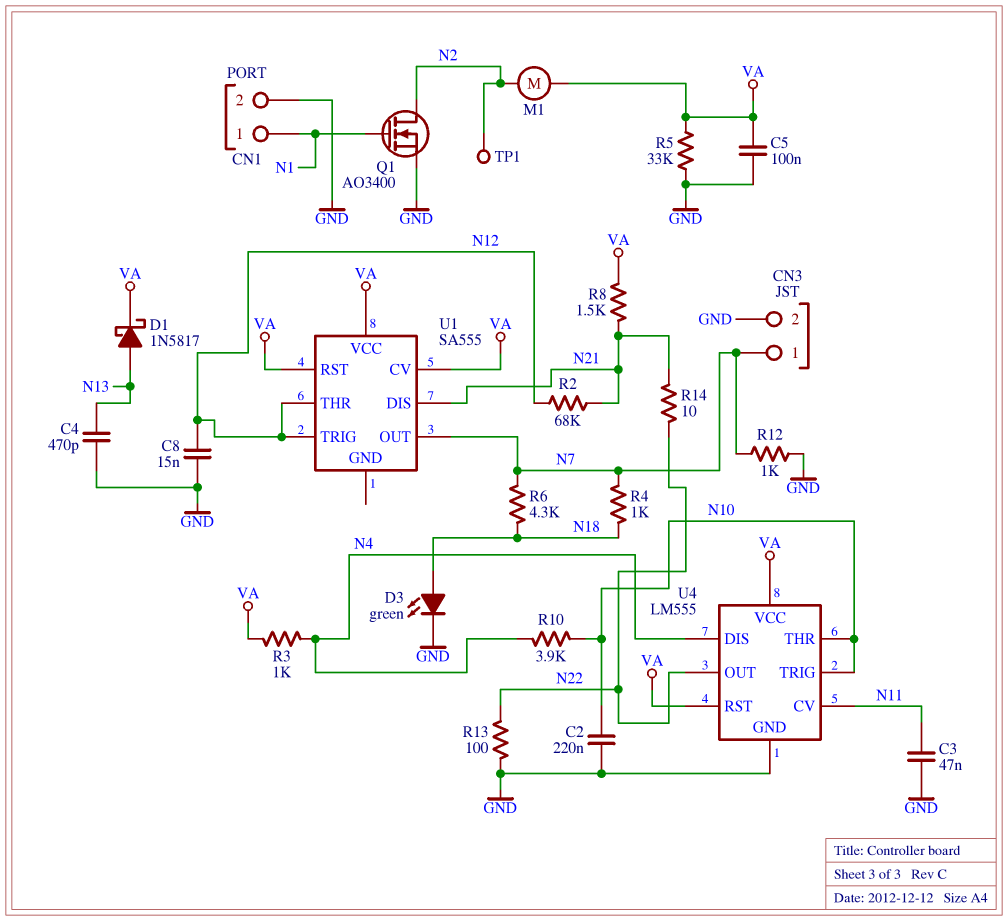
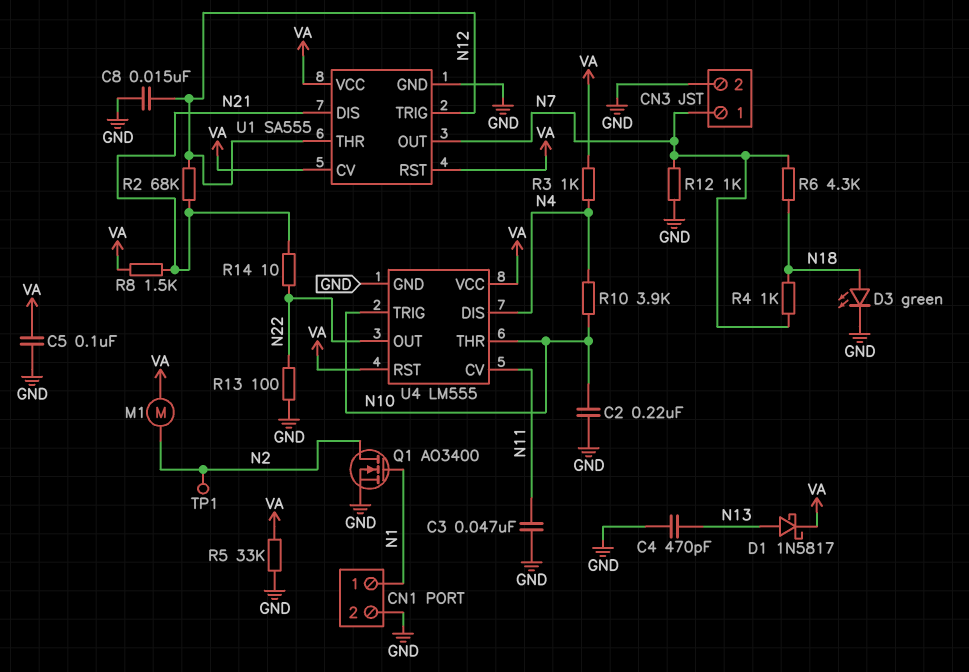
U1 pin GND: none -> GND

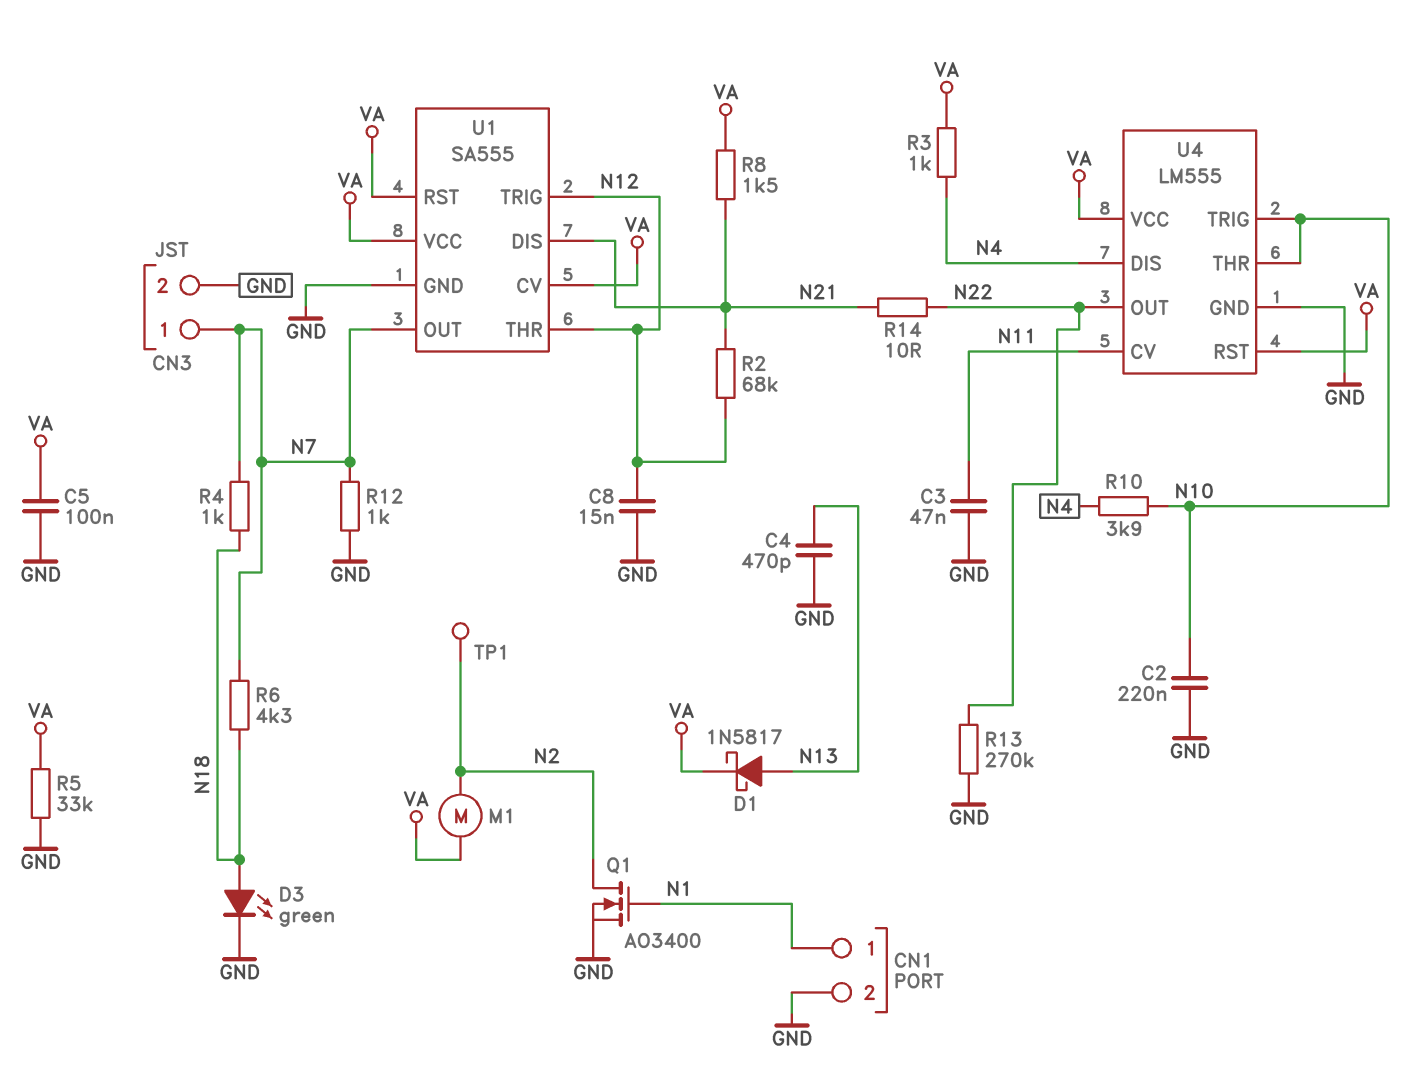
R13: 100 (GND, N22) -> 270k (GND, N22)

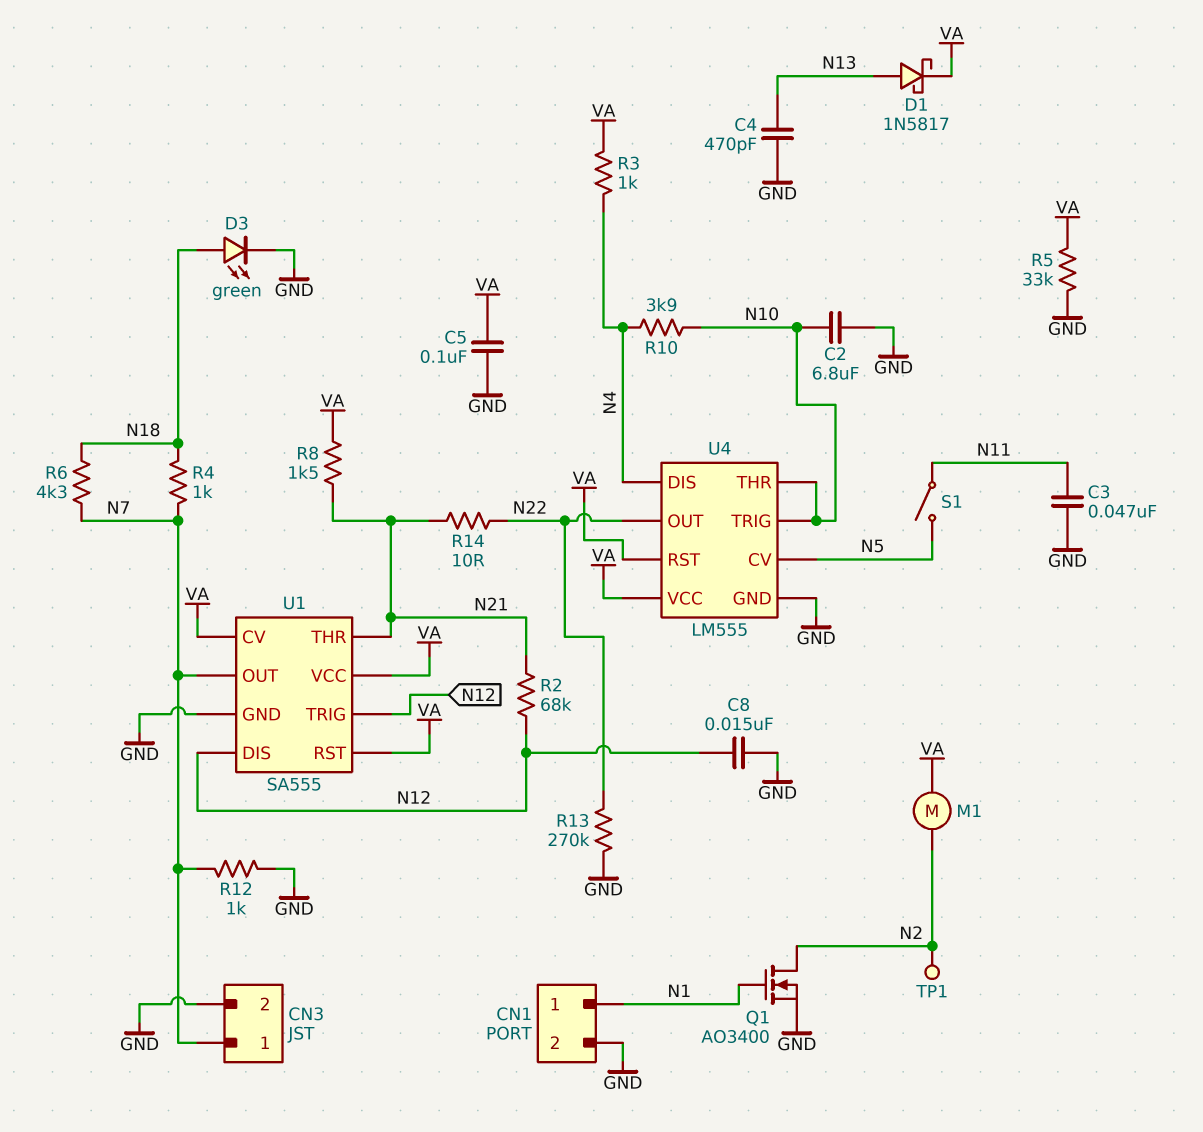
C2: 220nF (GND, N10) -> 6.8uF (GND, N10)
S1: none -> switch (N5, N11)
U1 pin DIS: N21 -> N12
U1 pin THR: N12 -> N21
U4 pin CV: N11 -> N5

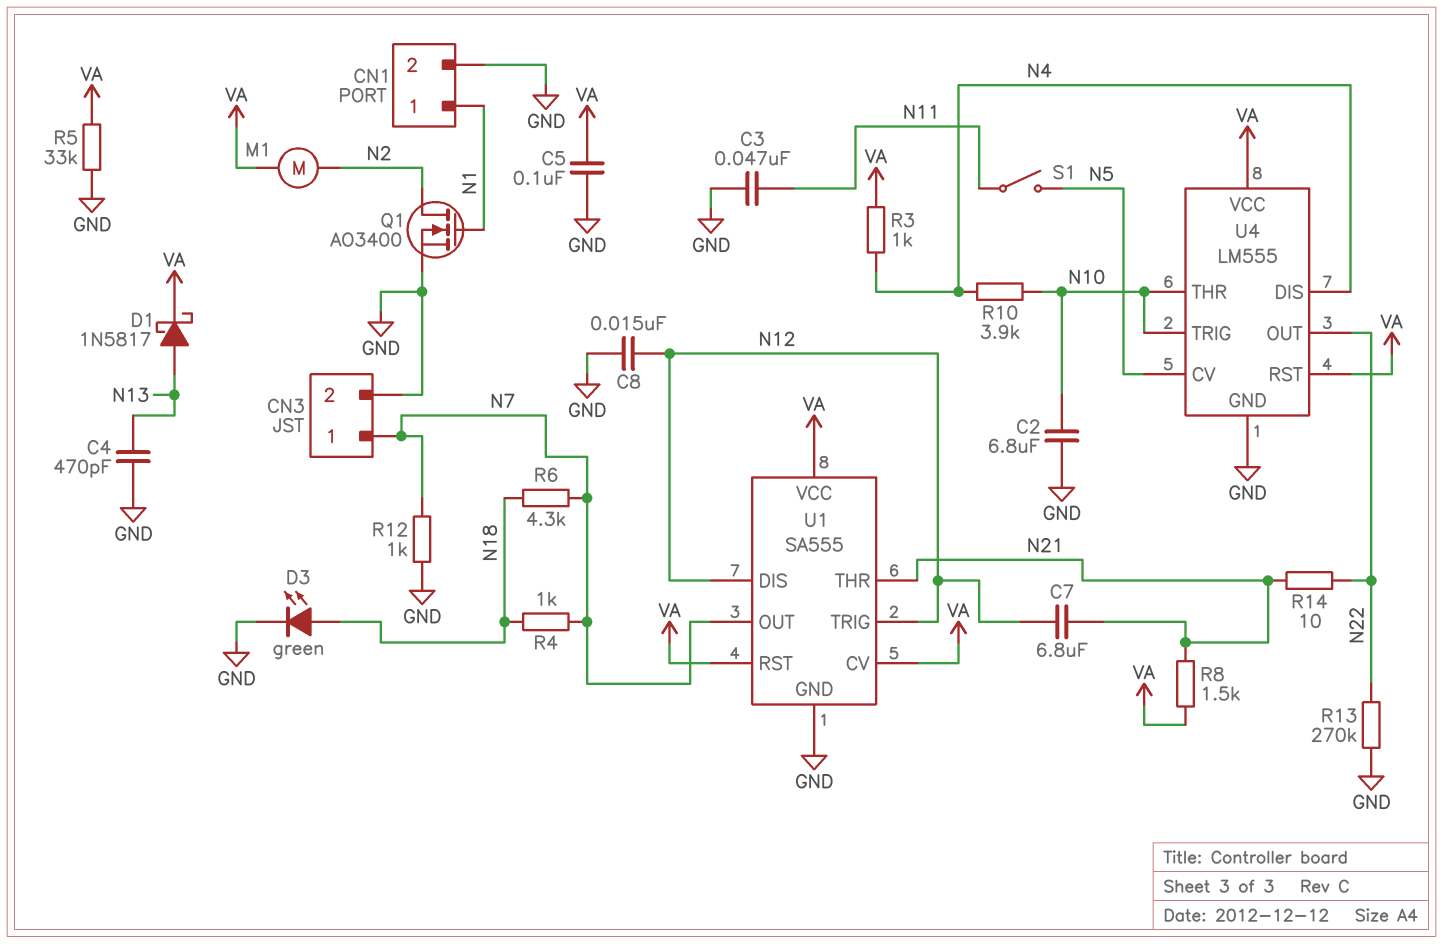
C7: none -> 6.8uF (N12, N21)
R2: 68k (N12, N21) -> none
TP1: test point (N2) -> none

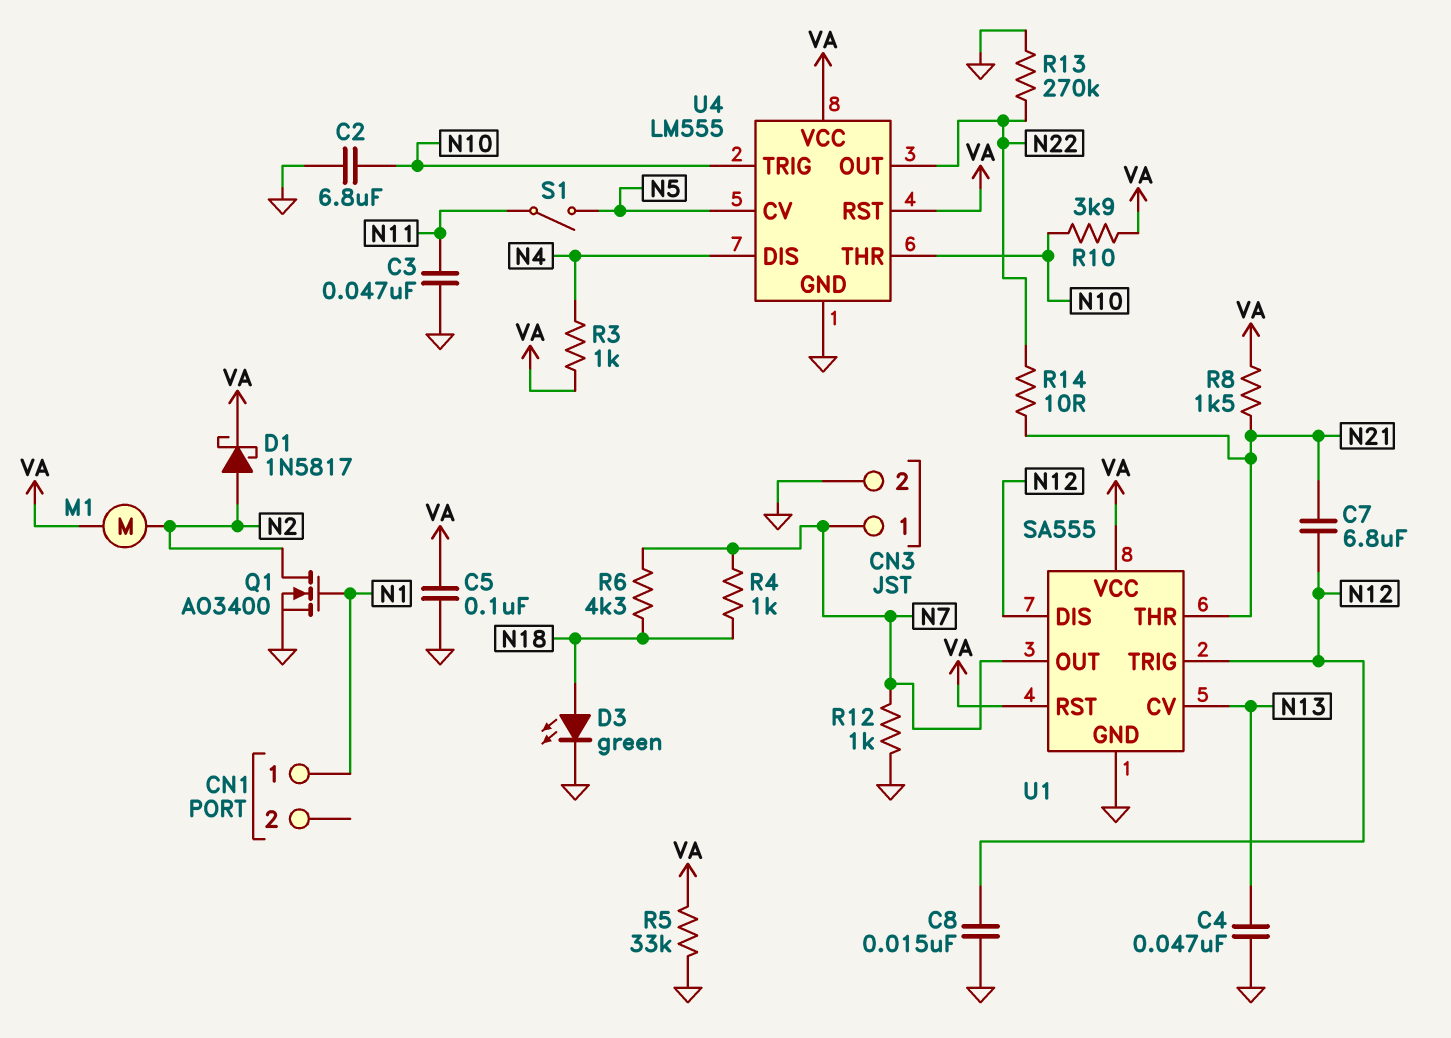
C4: 470pF (GND, N13) -> 47nF (GND, N13)
CN1 pin 2: GND -> none
D1: schottky 1N5817 (A N13, K VA) -> schottky 1N5817 (A N2, K VA)
R10: 3.9k (N4, N10) -> 3.9k (N10, VA)
U1 pin CV: VA -> N13

